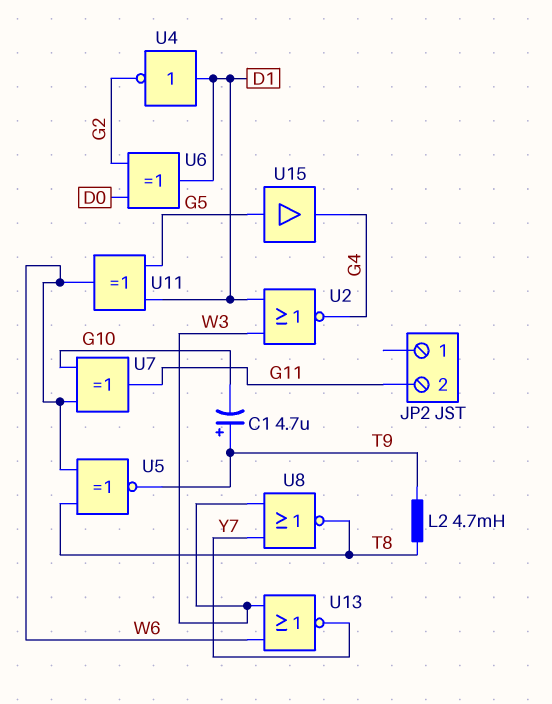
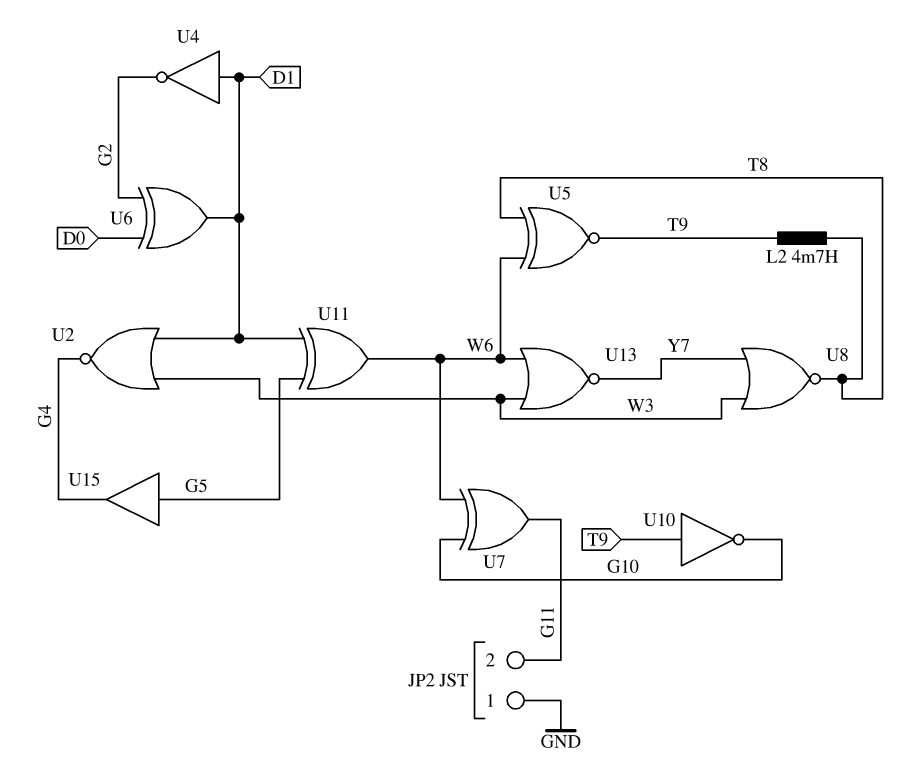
C1: 4.7uF (plus T9, minus G10) -> none
JP2 pin 1: none -> GND
U10: none -> NOT (in T9, out G10)

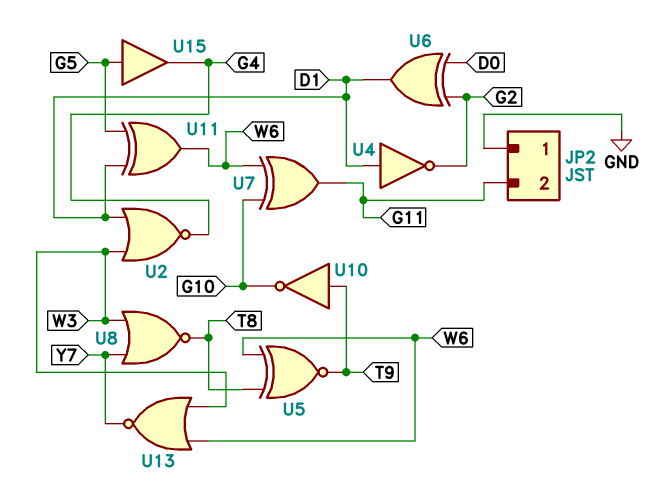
L2: 4.7mH (T8, T9) -> none

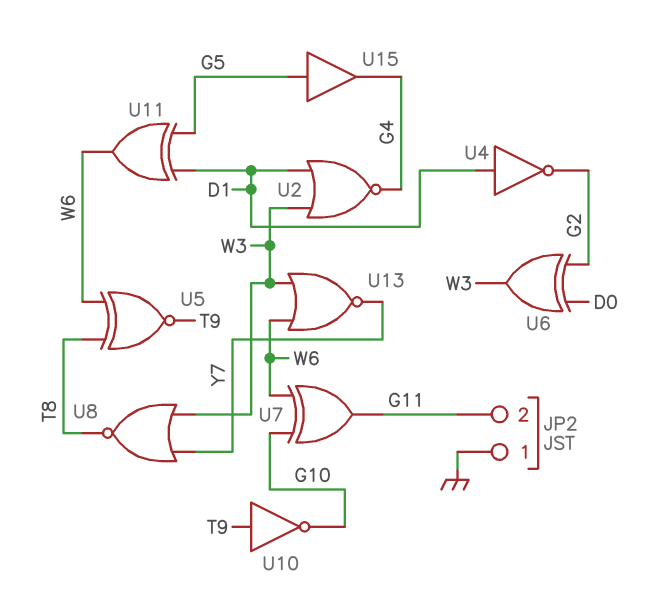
U6: XOR (in D0, in G2, out D1) -> XOR (in D0, in G2, out W3)

